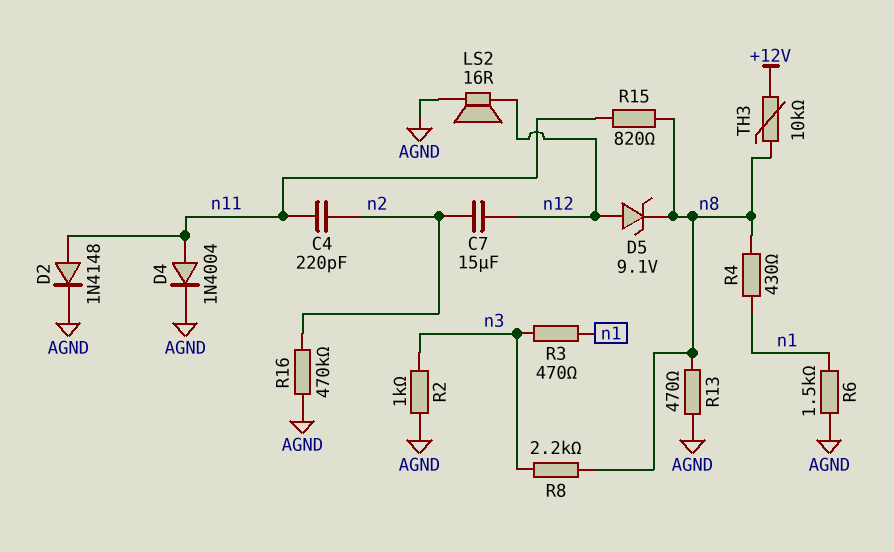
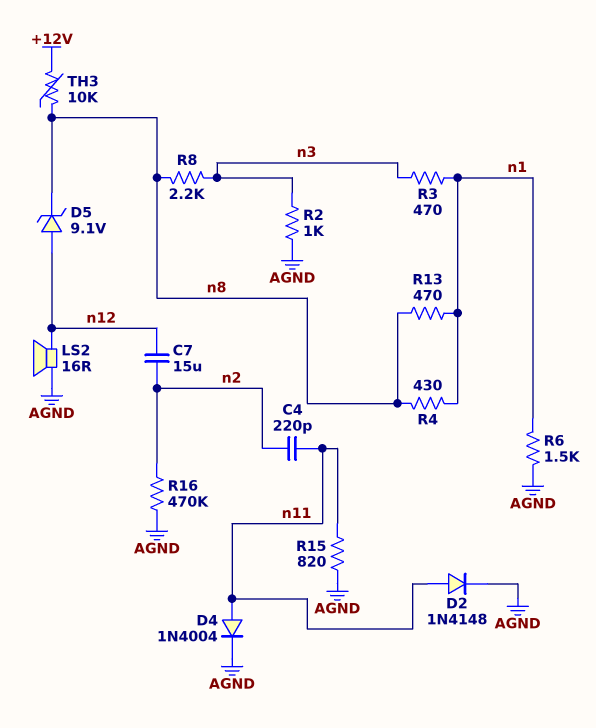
R13: 470 (AGND, n8) -> 470 (n1, n8)
R15: 820 (n8, n11) -> 820 (AGND, n11)

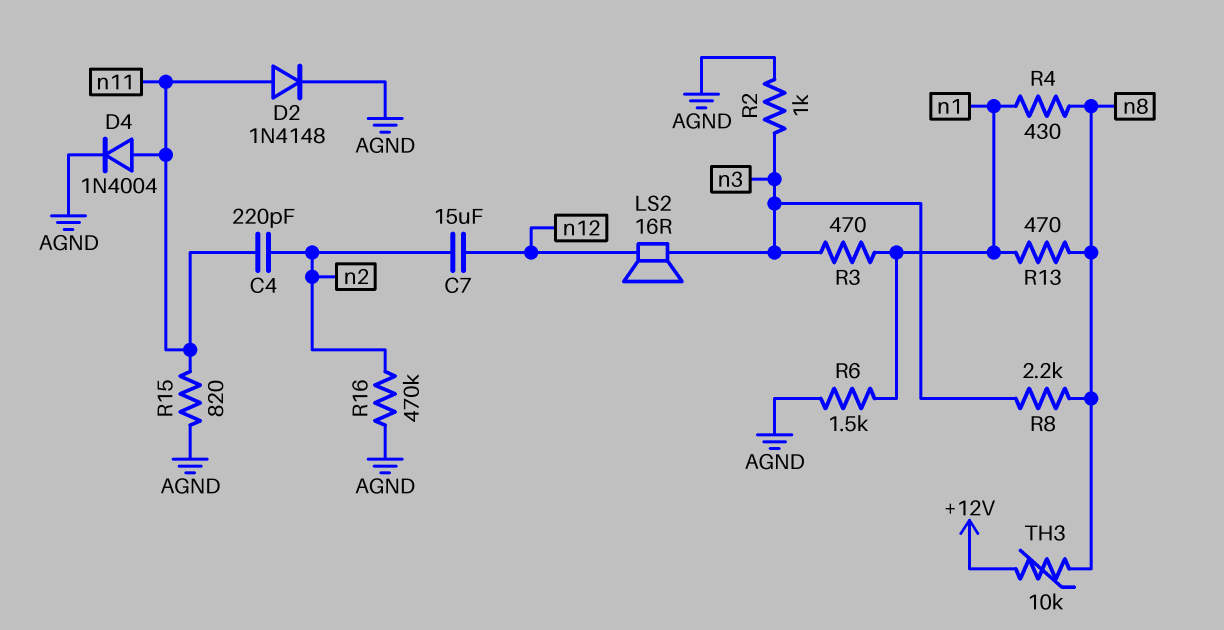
D5: zener 9.1V (A n12, K n8) -> none
LS2: speaker 16R (AGND, n12) -> speaker 16R (n3, n12)

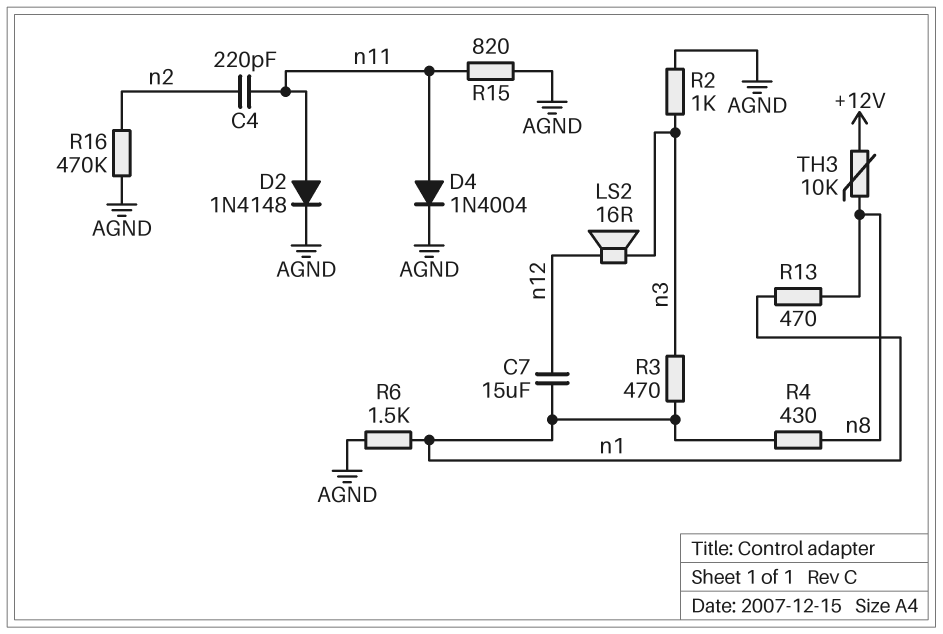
C7: 15uF (n2, n12) -> 15uF (n1, n12)
R8: 2.2k (n3, n8) -> none

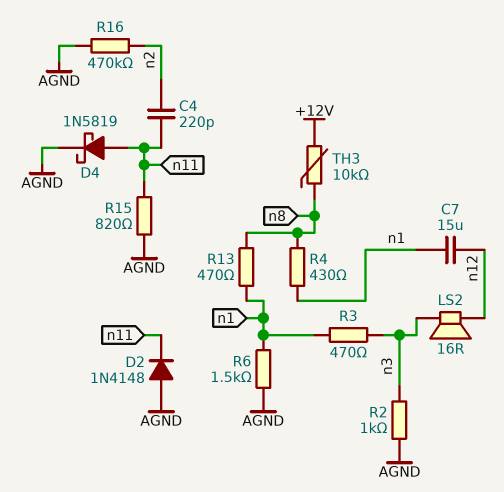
D2: diode 1N4148 (A n11, K AGND) -> diode 1N4148 (A AGND, K n11)
D4: diode 1N4004 (A n11, K AGND) -> schottky 1N5819 (A n11, K AGND)

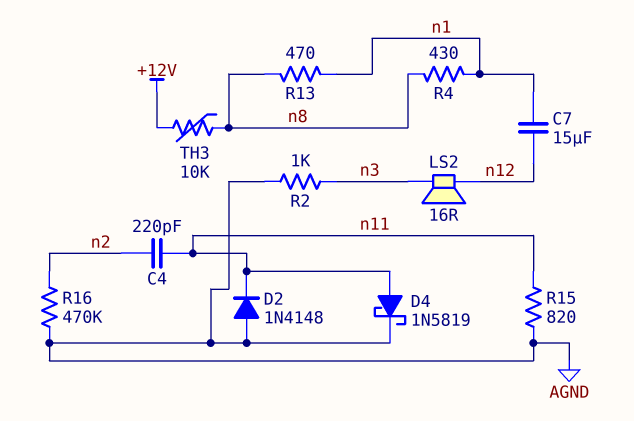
R3: 470 (n1, n3) -> none
R6: 1.5k (AGND, n1) -> none

